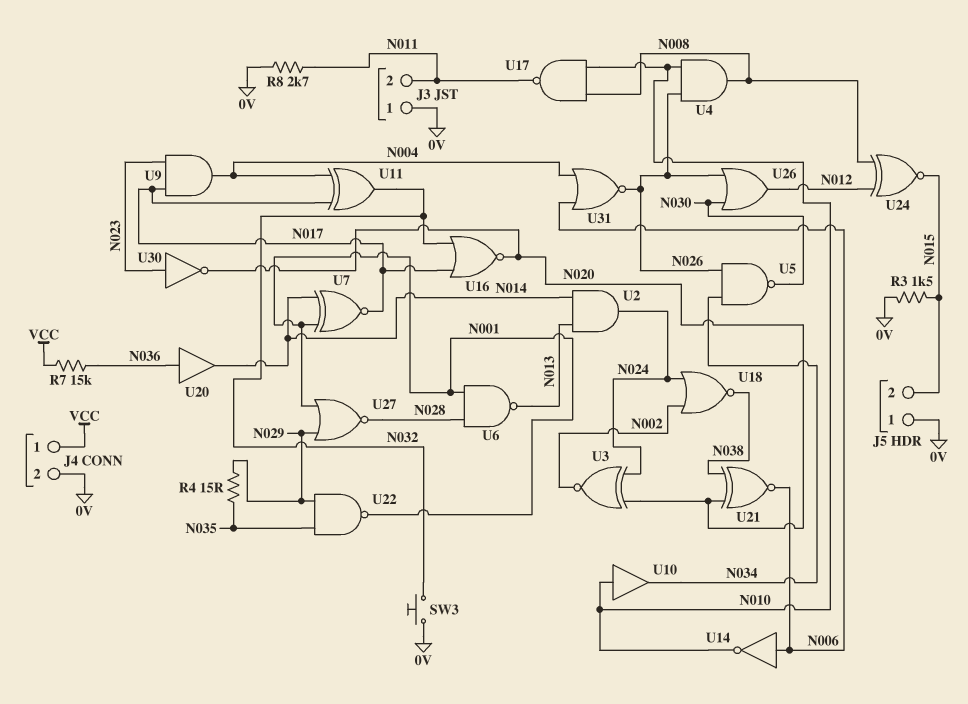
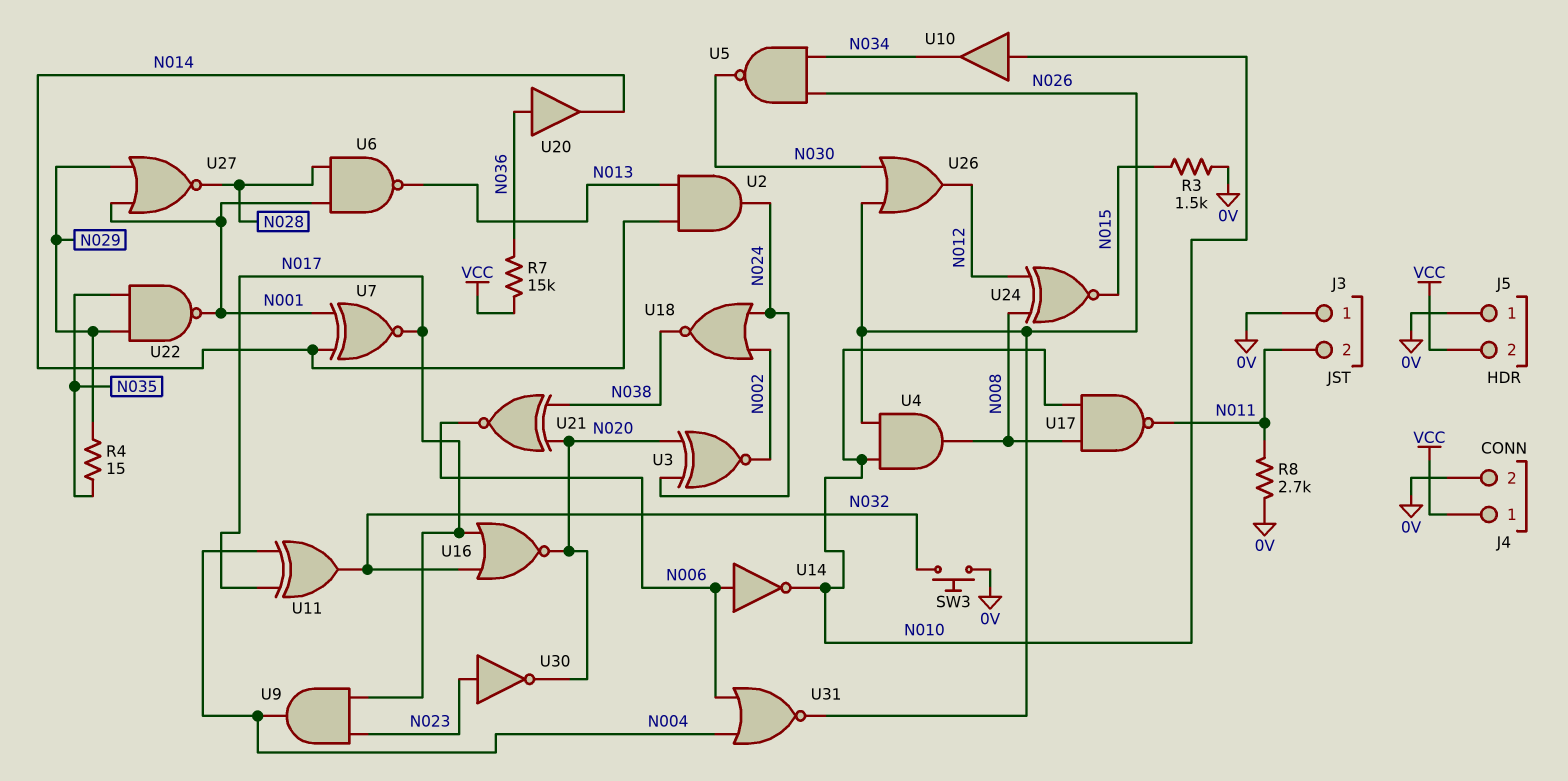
J5 pin 2: N015 -> VCC

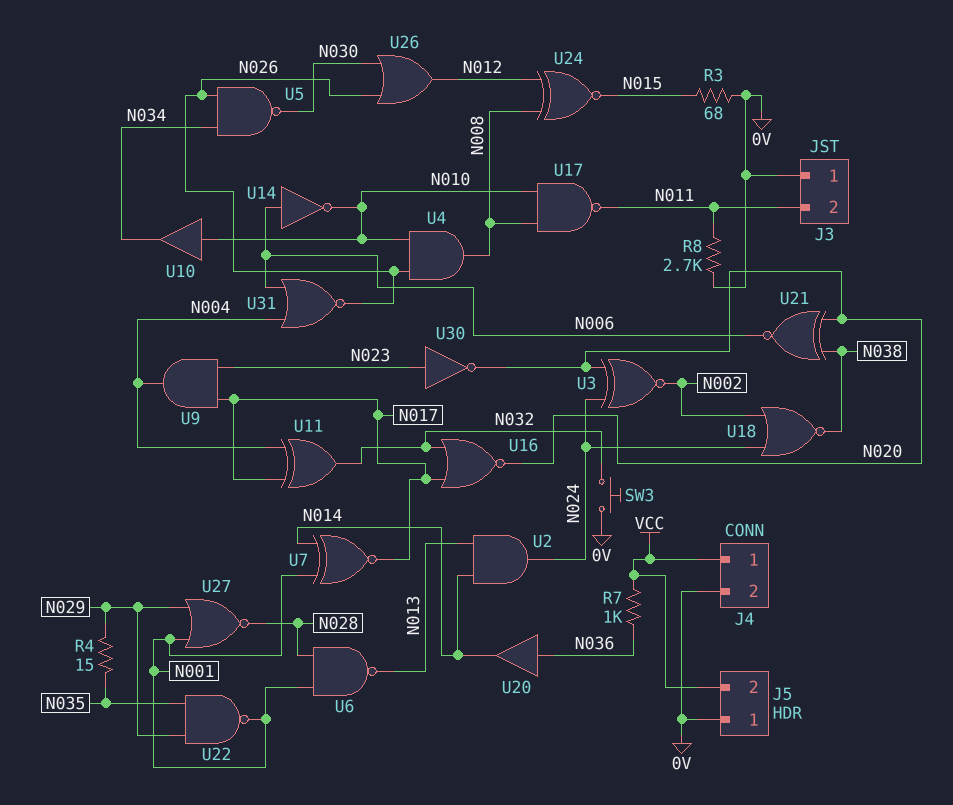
R3: 1.5k (0V, N015) -> 68 (0V, N015)
R7: 15k (N036, VCC) -> 1k (N036, VCC)

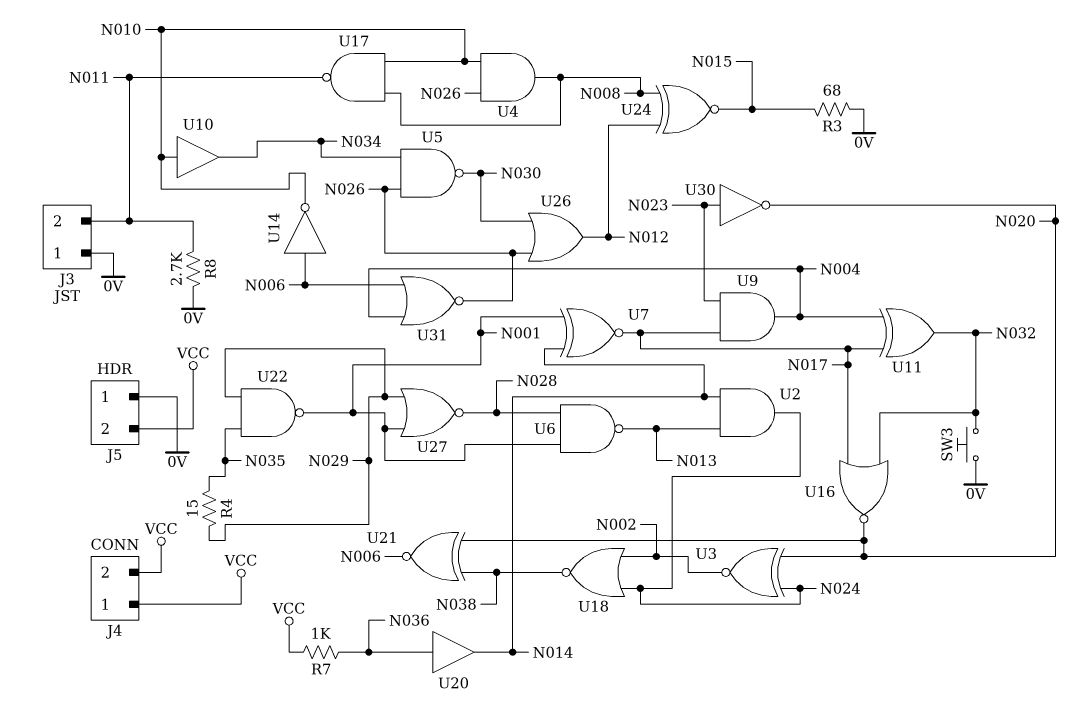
J4 pin 2: 0V -> VCC

